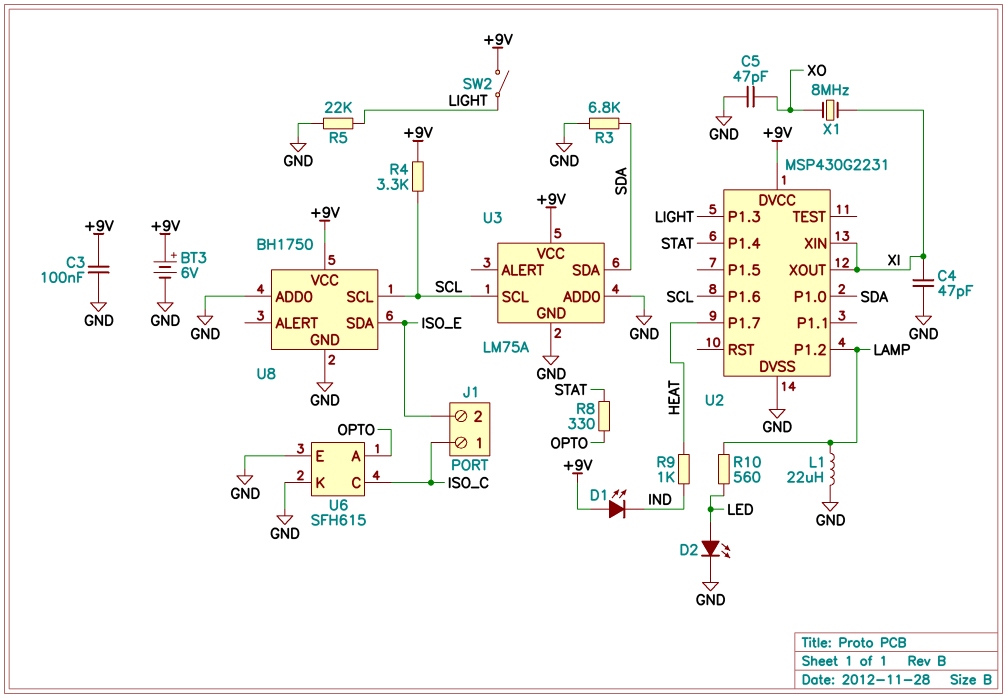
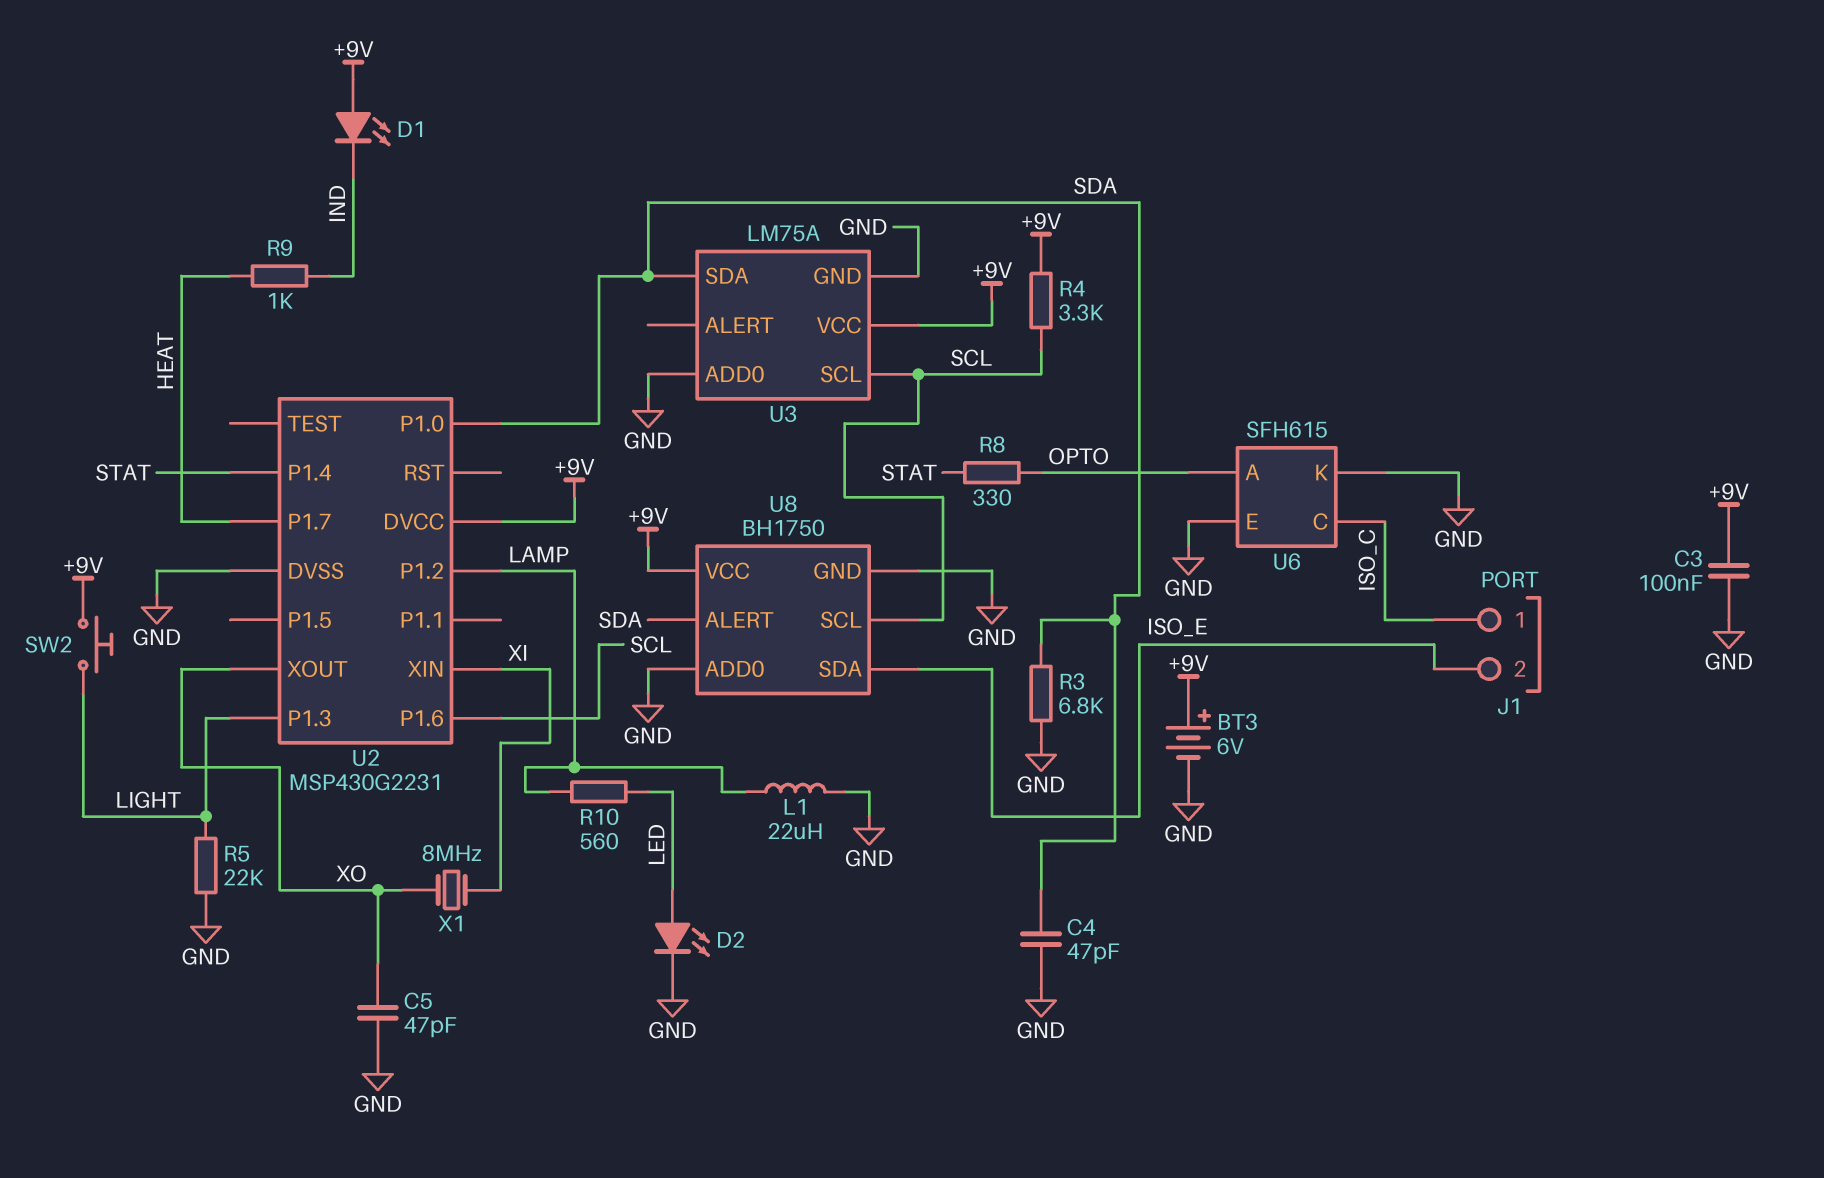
C4: 47pF (GND, XI) -> 47pF (GND, SDA)
SW2: switch (+9V, LIGHT) -> button (+9V, LIGHT)
U2 pin XOUT: XI -> XO
U8 pin ALERT: none -> SDA

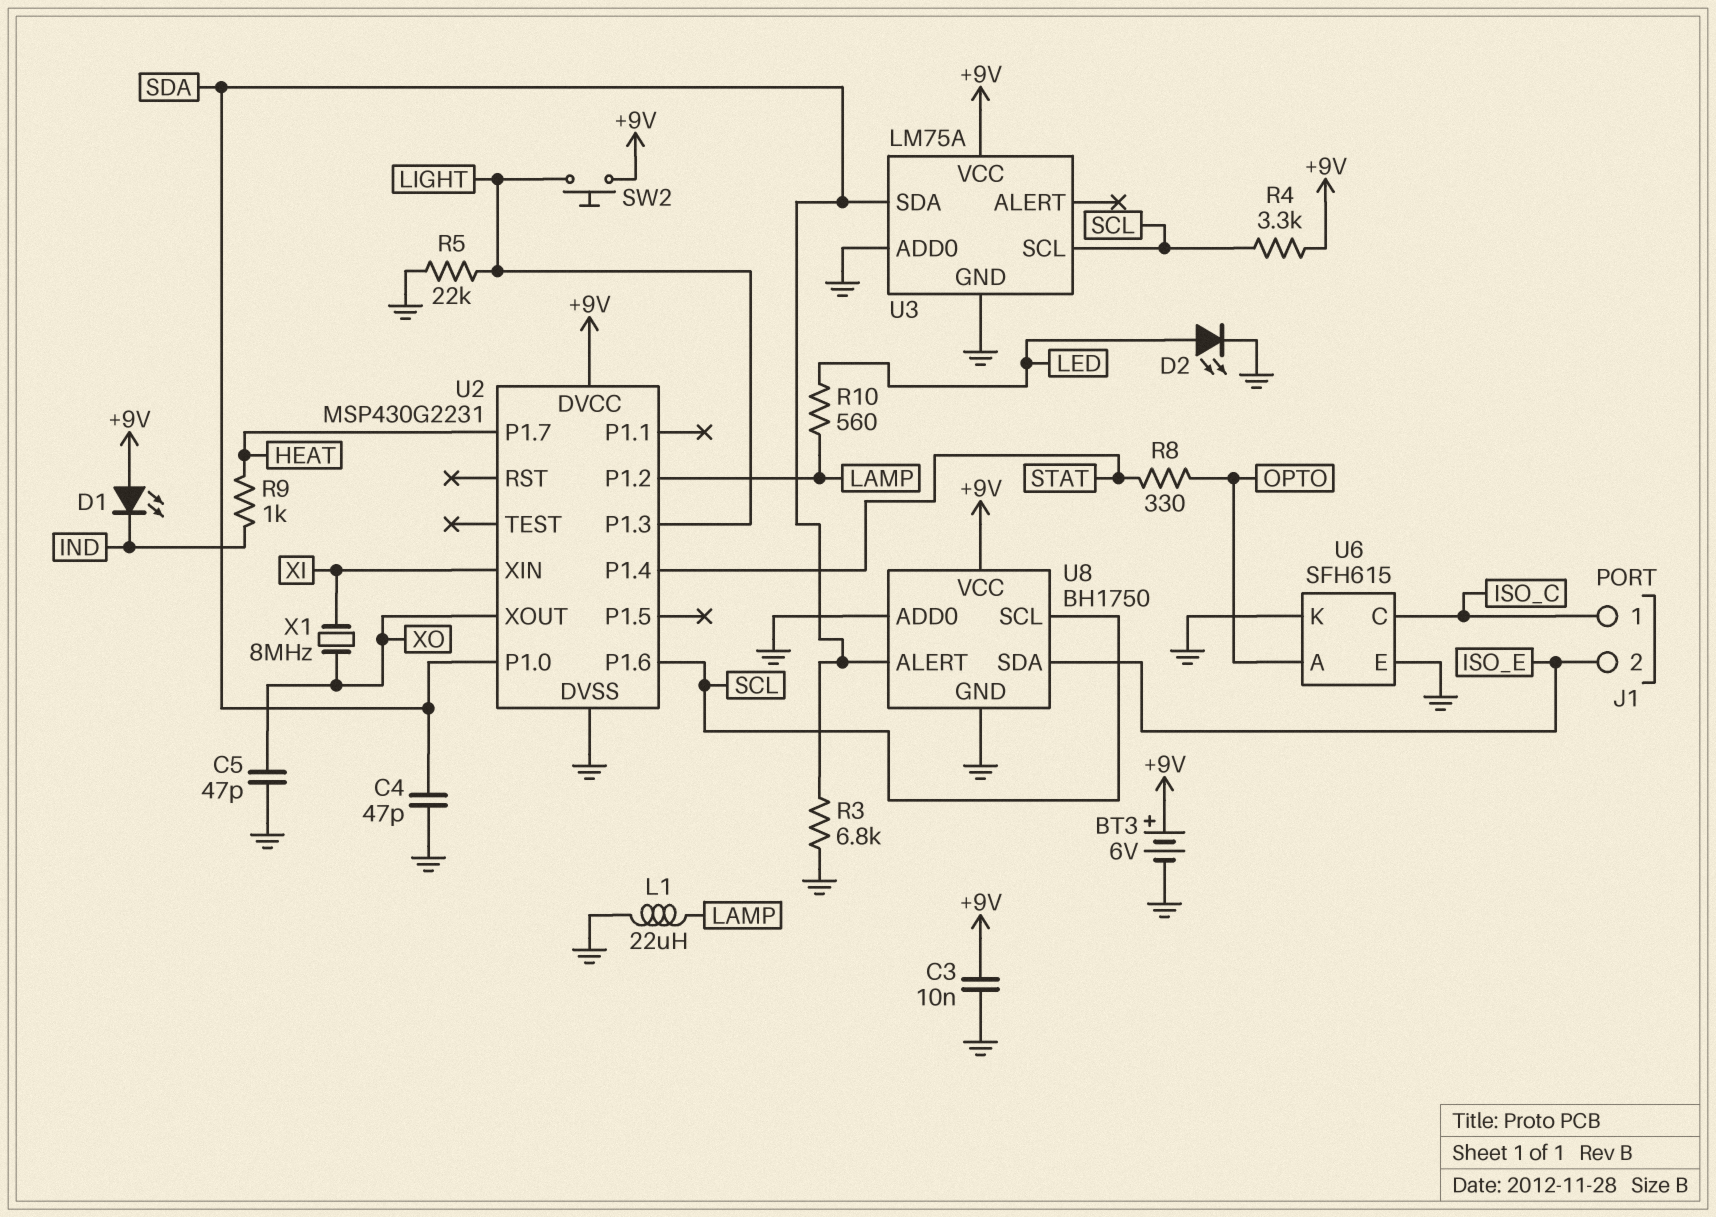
C3: 100nF (+9V, GND) -> 10nF (+9V, GND)

